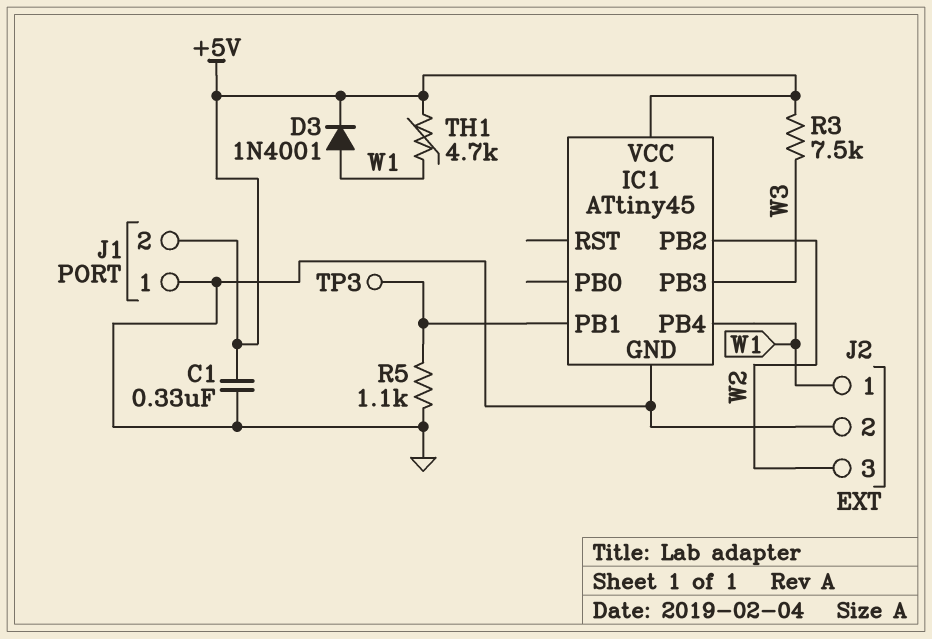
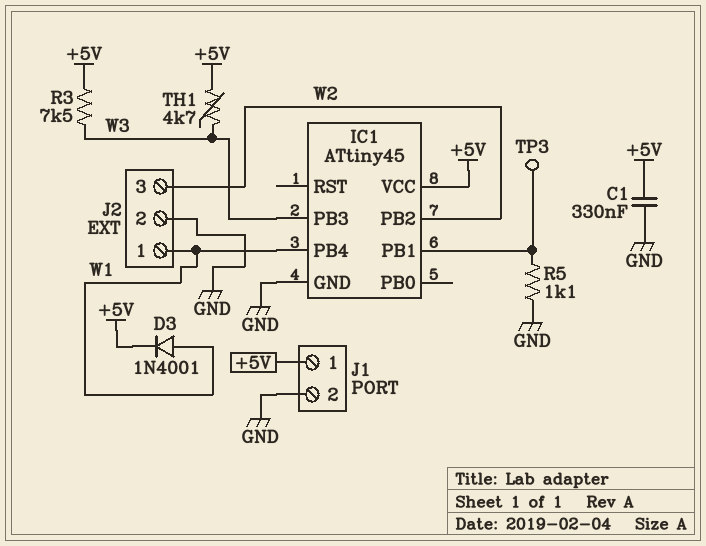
J1 pin 1: GND -> +5V
J1 pin 2: +5V -> GND
TH1: 4.7k (+5V, W1) -> 4.7k (+5V, W3)

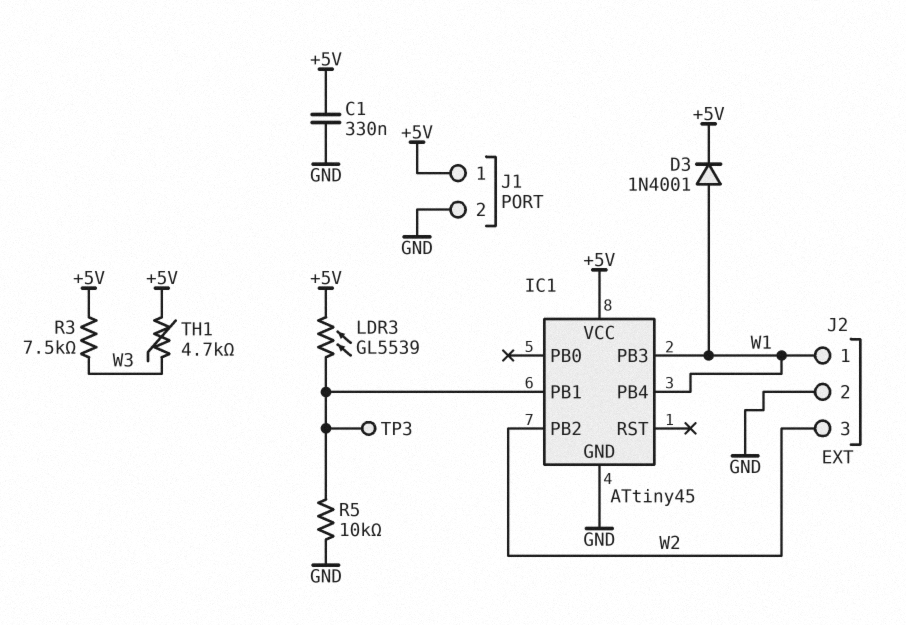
IC1 pin PB3: W3 -> W1
LDR3: none -> GL5539 (+5V, IC1/PB1)
R5: 1.1k (GND, IC1/PB1) -> 10k (GND, IC1/PB1)

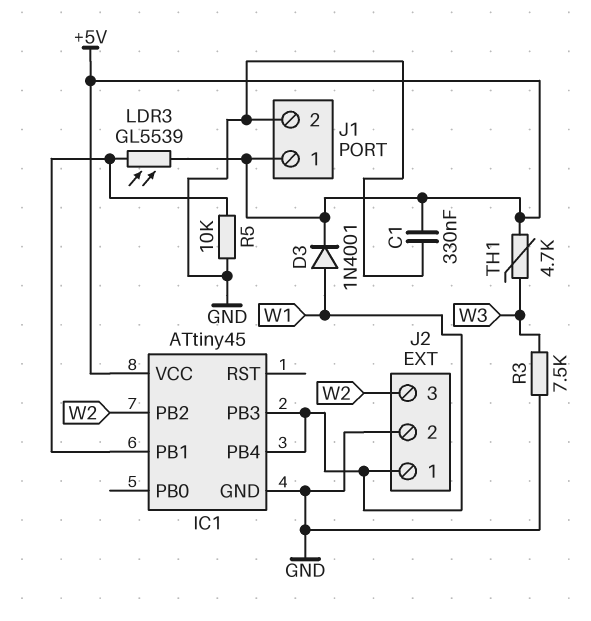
R3: 7.5k (+5V, W3) -> 7.5k (GND, W3)
TP3: test point (IC1/PB1) -> none

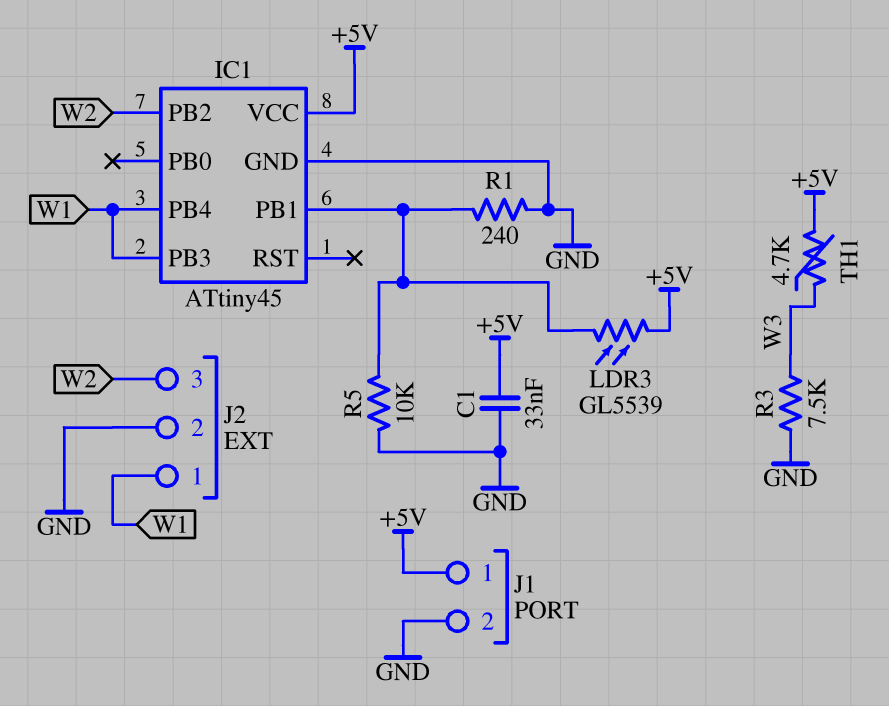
C1: 330nF (+5V, GND) -> 33nF (+5V, GND)
D3: diode 1N4001 (A W1, K +5V) -> none
R1: none -> 240 (GND, IC1/PB1)

